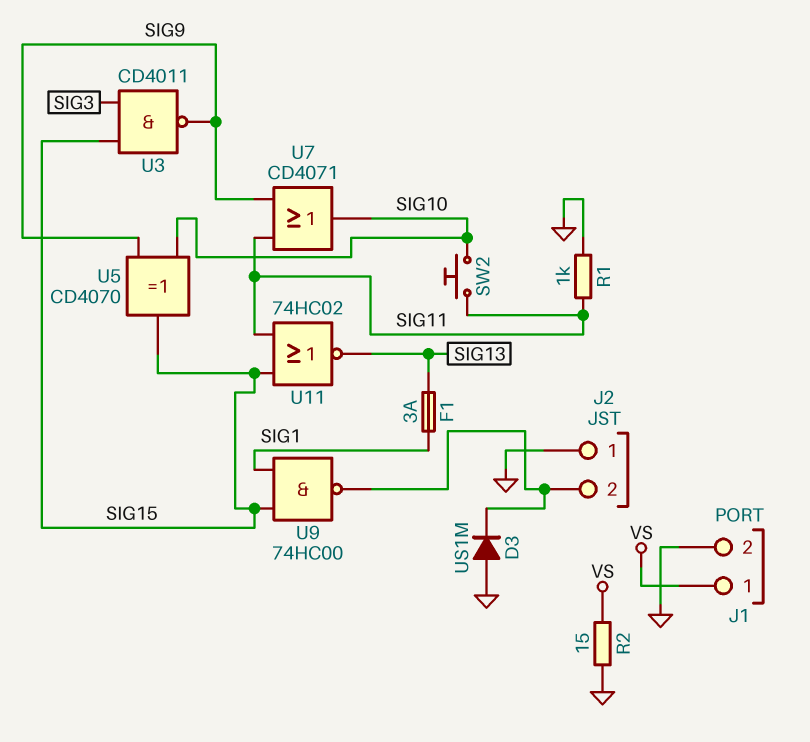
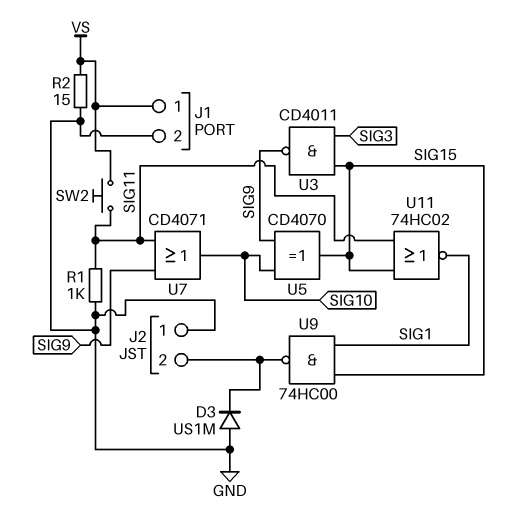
F1: 3A (SIG1, SIG13) -> none
SW2: button (SIG10, SIG11) -> button (SIG11, VS)
U11: NOR 74HC02 (in SIG11, in SIG15, out SIG13) -> NOR 74HC02 (in SIG11, in SIG15, out SIG1)

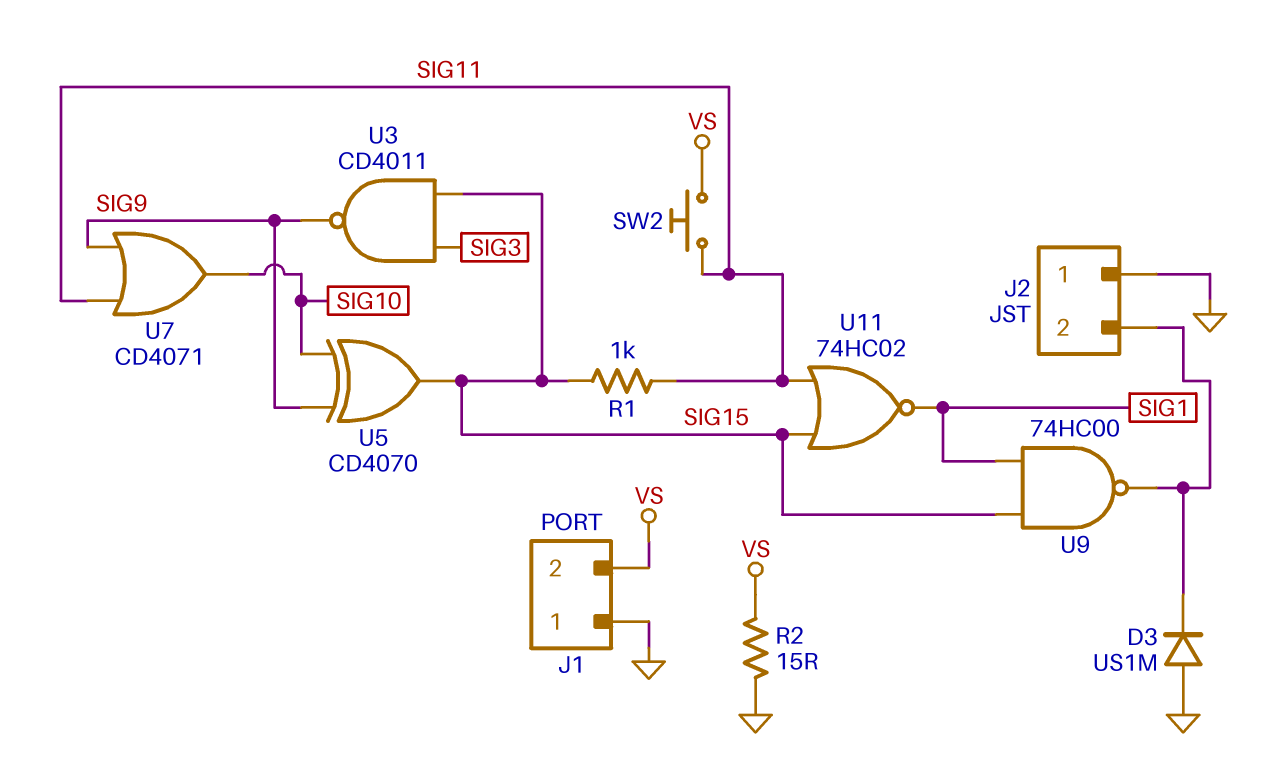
J1 pin 1: VS -> GND
J1 pin 2: GND -> VS
R1: 1k (GND, SIG11) -> 1k (SIG11, SIG15)

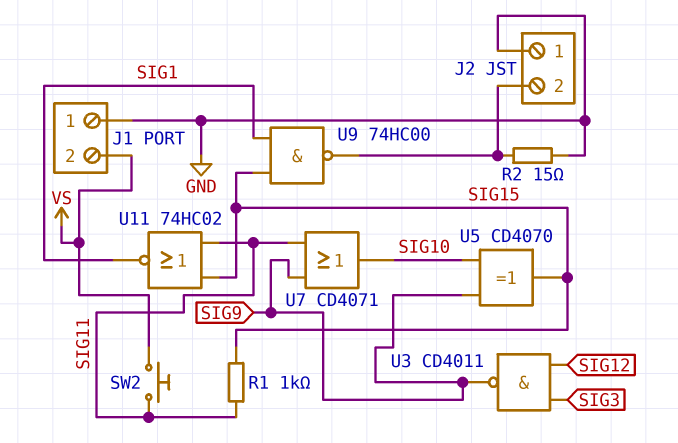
D3: diode US1M (A GND, K J2/2) -> none
R2: 15 (GND, VS) -> 15 (GND, J2/2)
U3: NAND CD4011 (in SIG3, in SIG15, out SIG9) -> NAND CD4011 (in SIG3, in SIG12, out SIG9)

